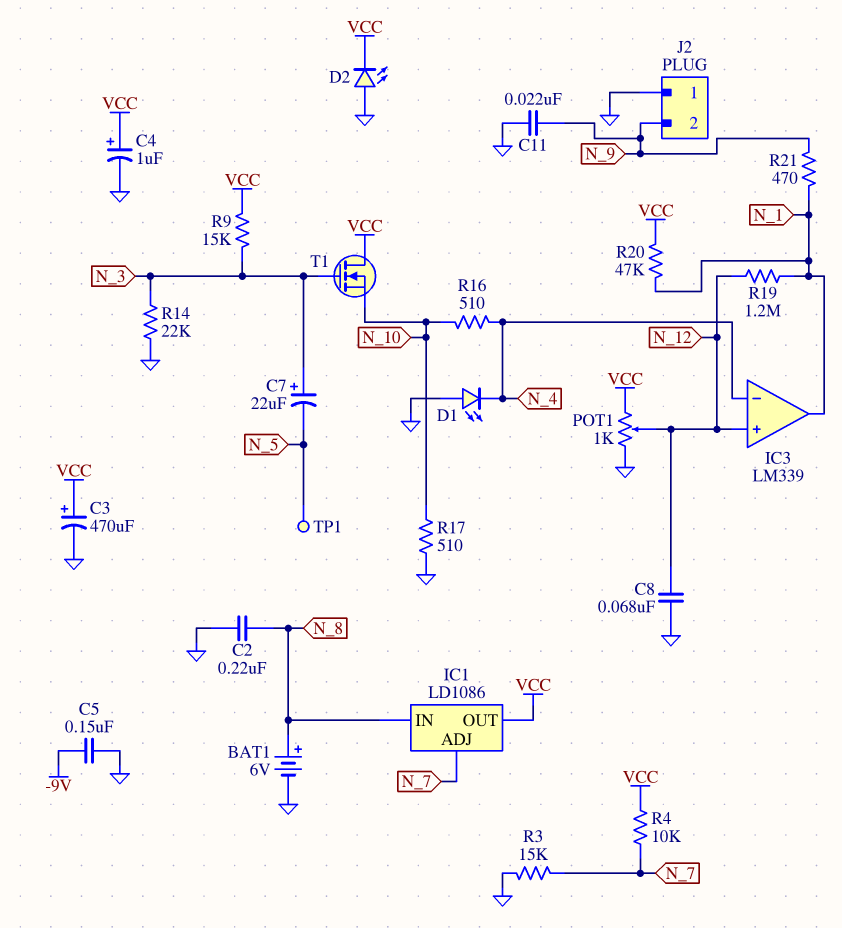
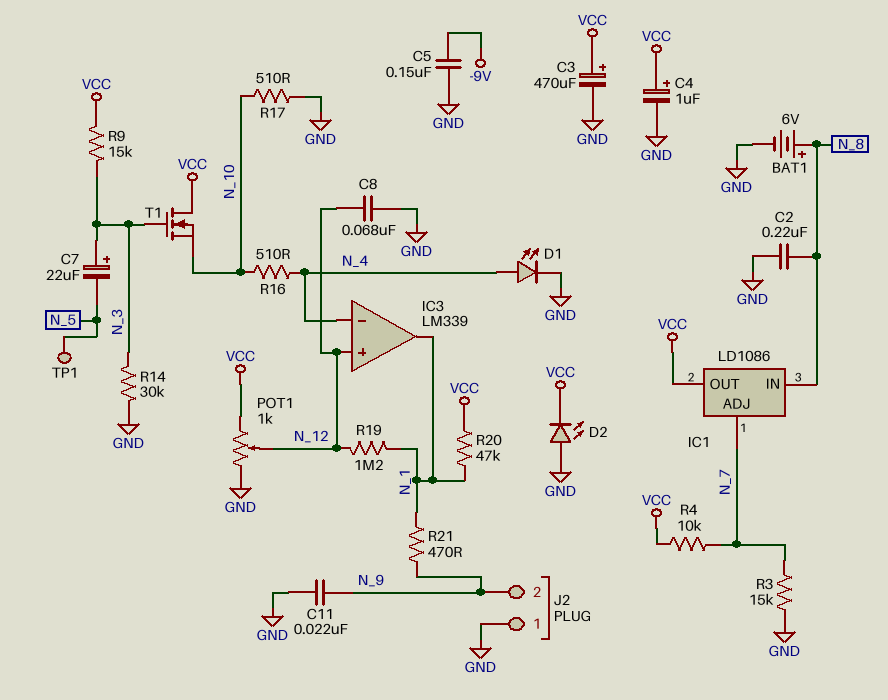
D1: LED (A GND, K N_4) -> LED (A N_4, K GND)
R14: 22k (GND, N_3) -> 30k (GND, N_3)

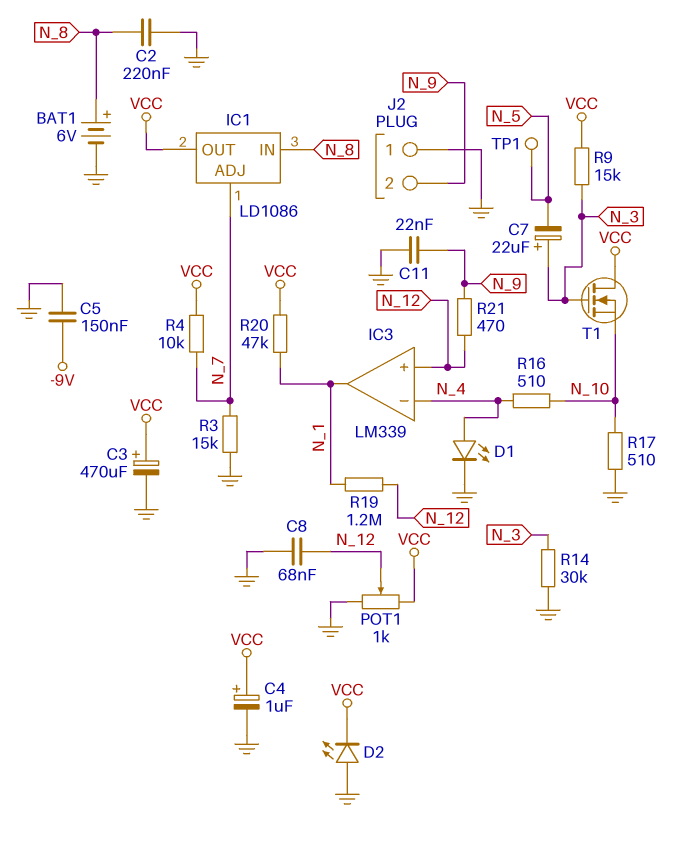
R21: 470 (N_1, N_9) -> 470 (N_9, N_12)

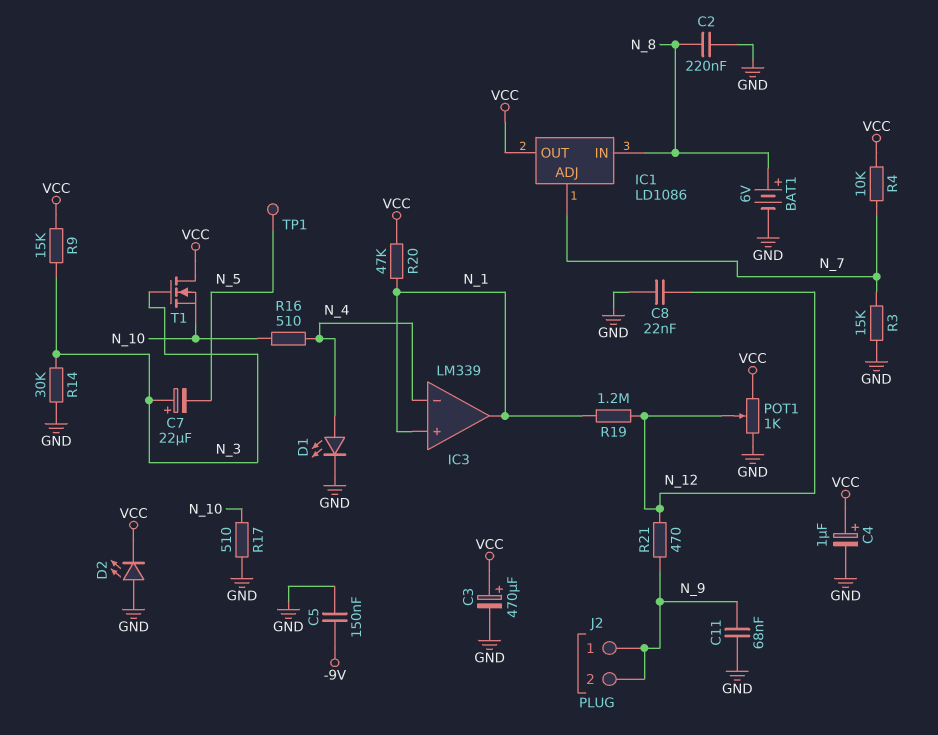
C8: 68nF (GND, N_12) -> 22nF (GND, N_12)
C11: 22nF (GND, N_9) -> 68nF (GND, N_9)
IC3 pin in+: N_12 -> N_1
J2 pin 1: GND -> N_9

